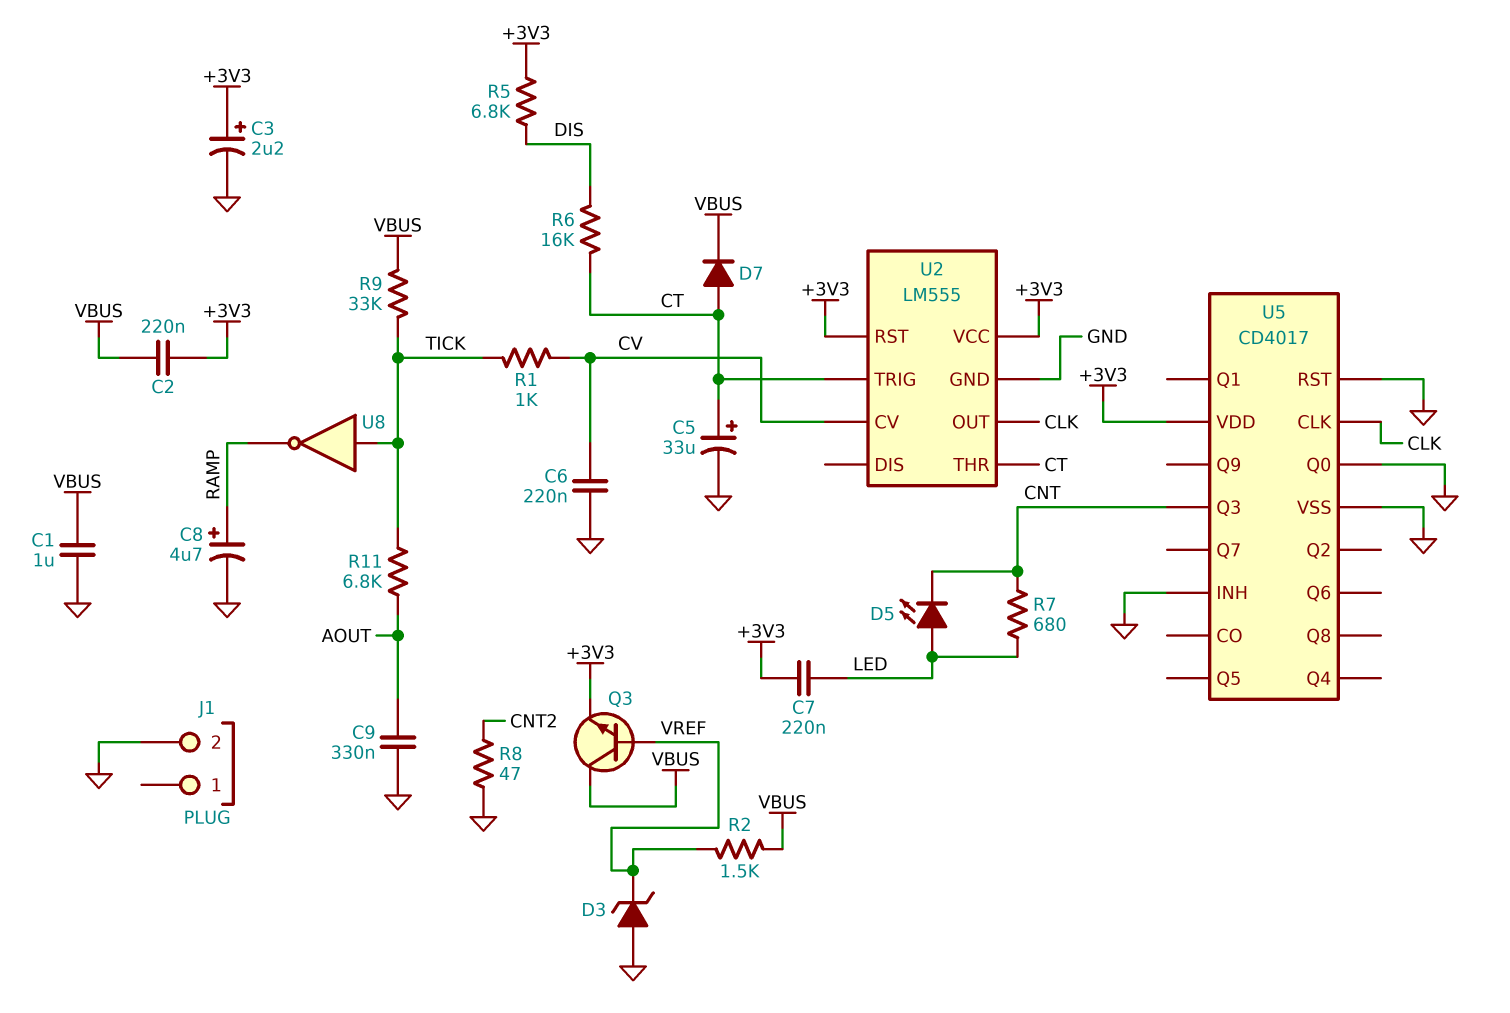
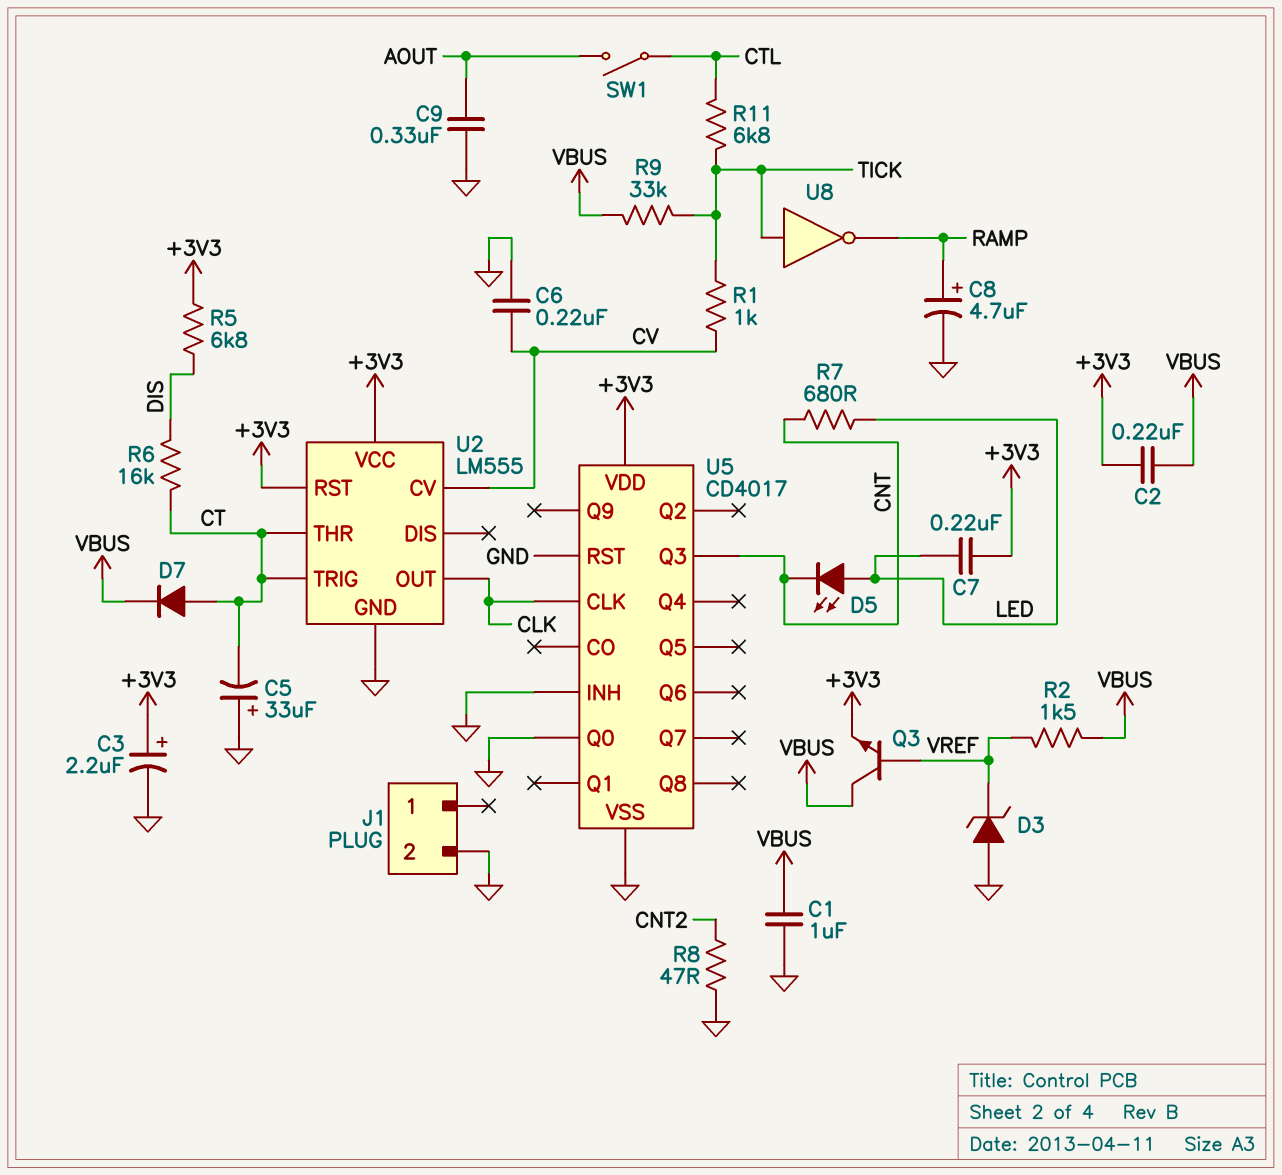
C5: 33uF (plus CT, minus GND) -> 33uF (plus GND, minus CT)
R11: 6.8k (AOUT, TICK) -> 6.8k (CTL, TICK)
SW1: none -> switch (AOUT, CTL)

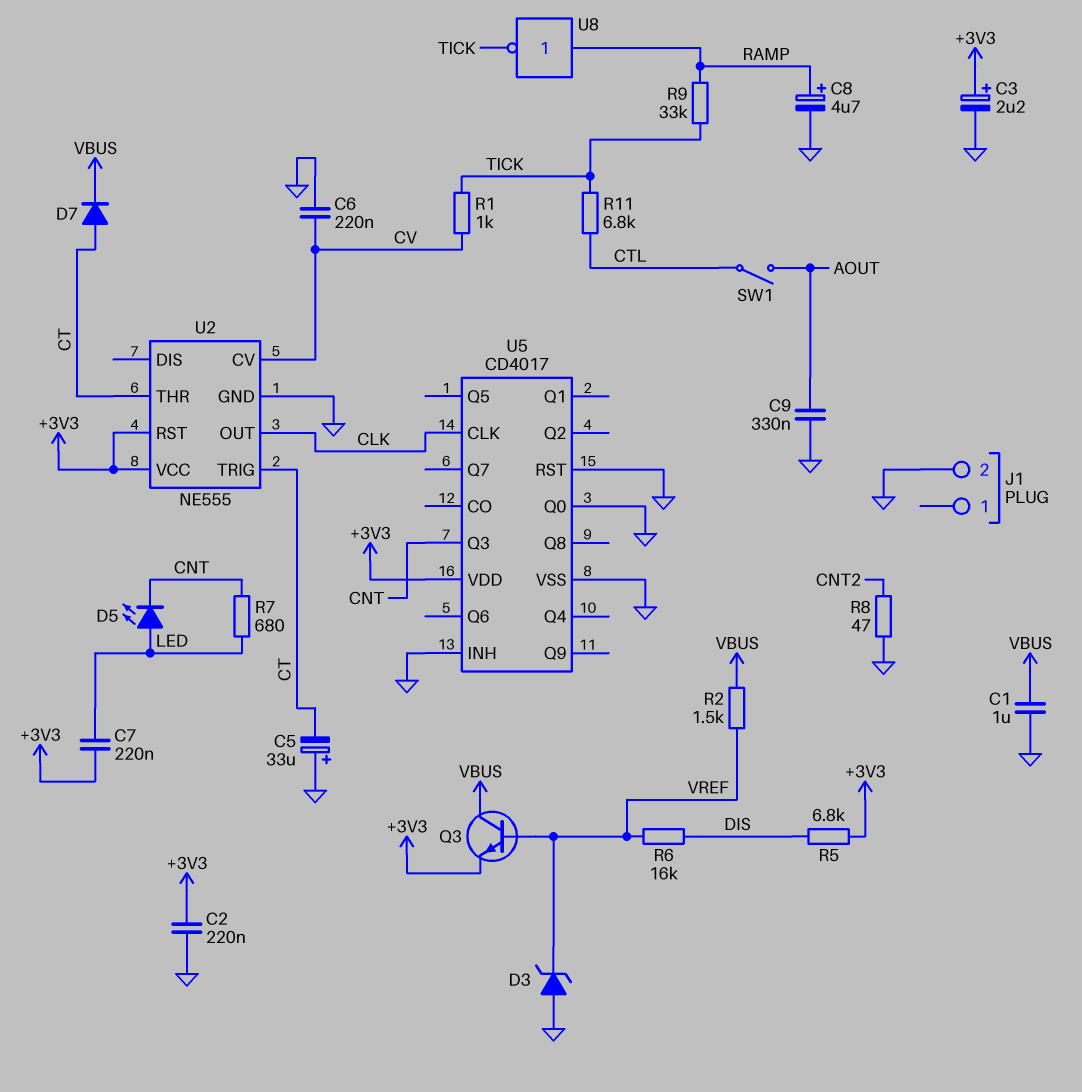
C2: 220nF (+3V3, VBUS) -> 220nF (+3V3, GND)
R6: 16k (CT, DIS) -> 16k (DIS, VREF)
R9: 33k (TICK, VBUS) -> 33k (RAMP, TICK)
U2: LM555 -> NE555
U8: NOT (in TICK, out RAMP) -> NOT (in RAMP, out TICK)

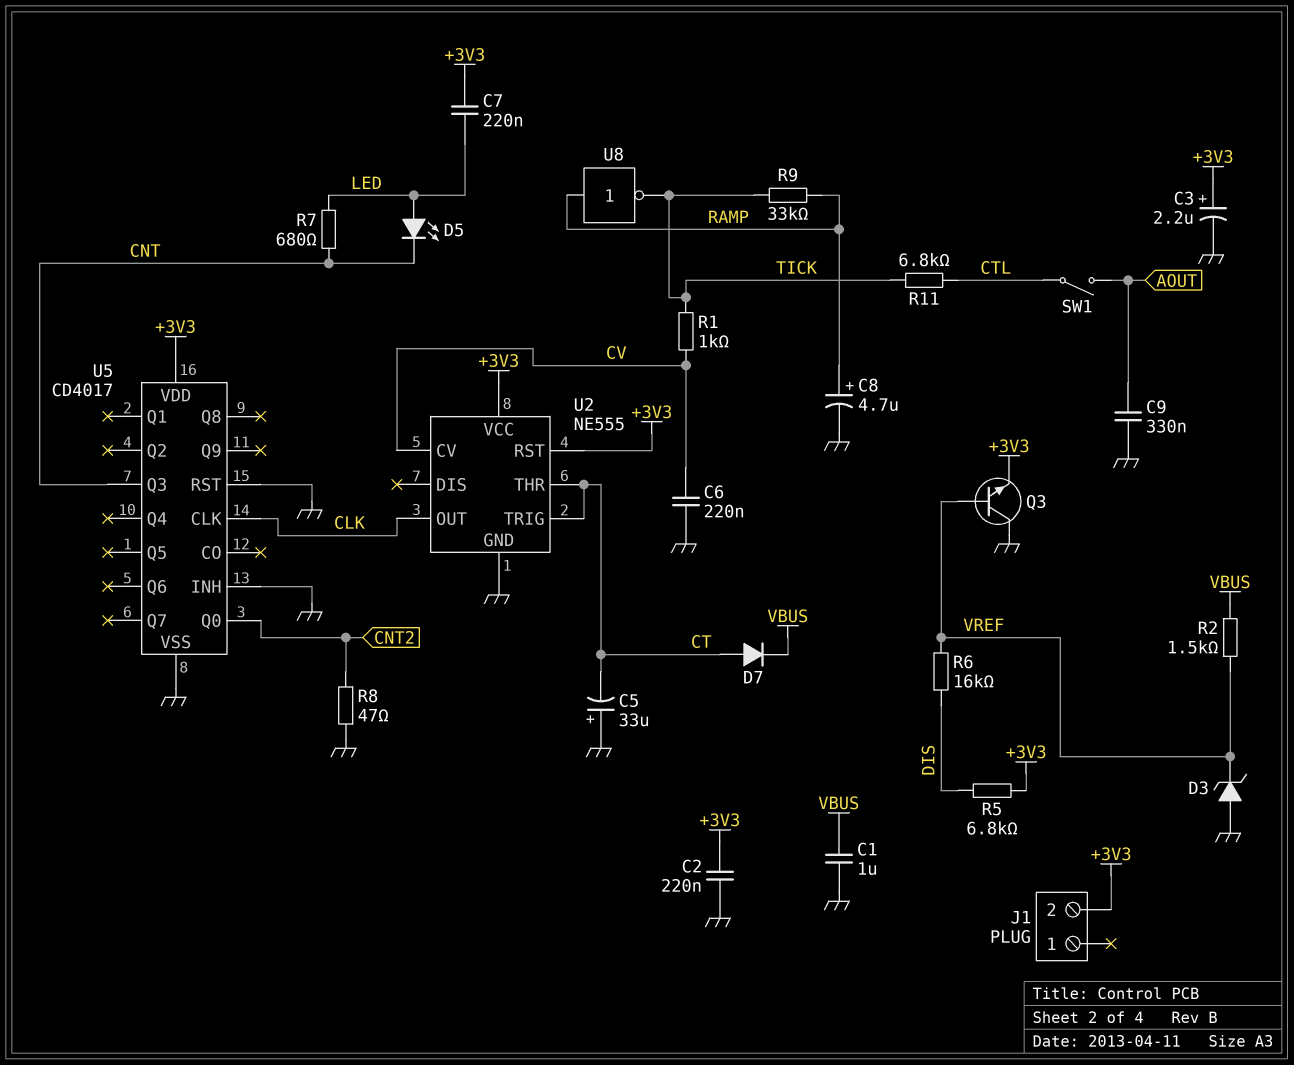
J1 pin 2: GND -> +3V3
Q3: NPN (B VREF, C VBUS, E +3V3) -> NPN (B VREF, C GND, E +3V3)
U5 pin Q0: GND -> CNT2

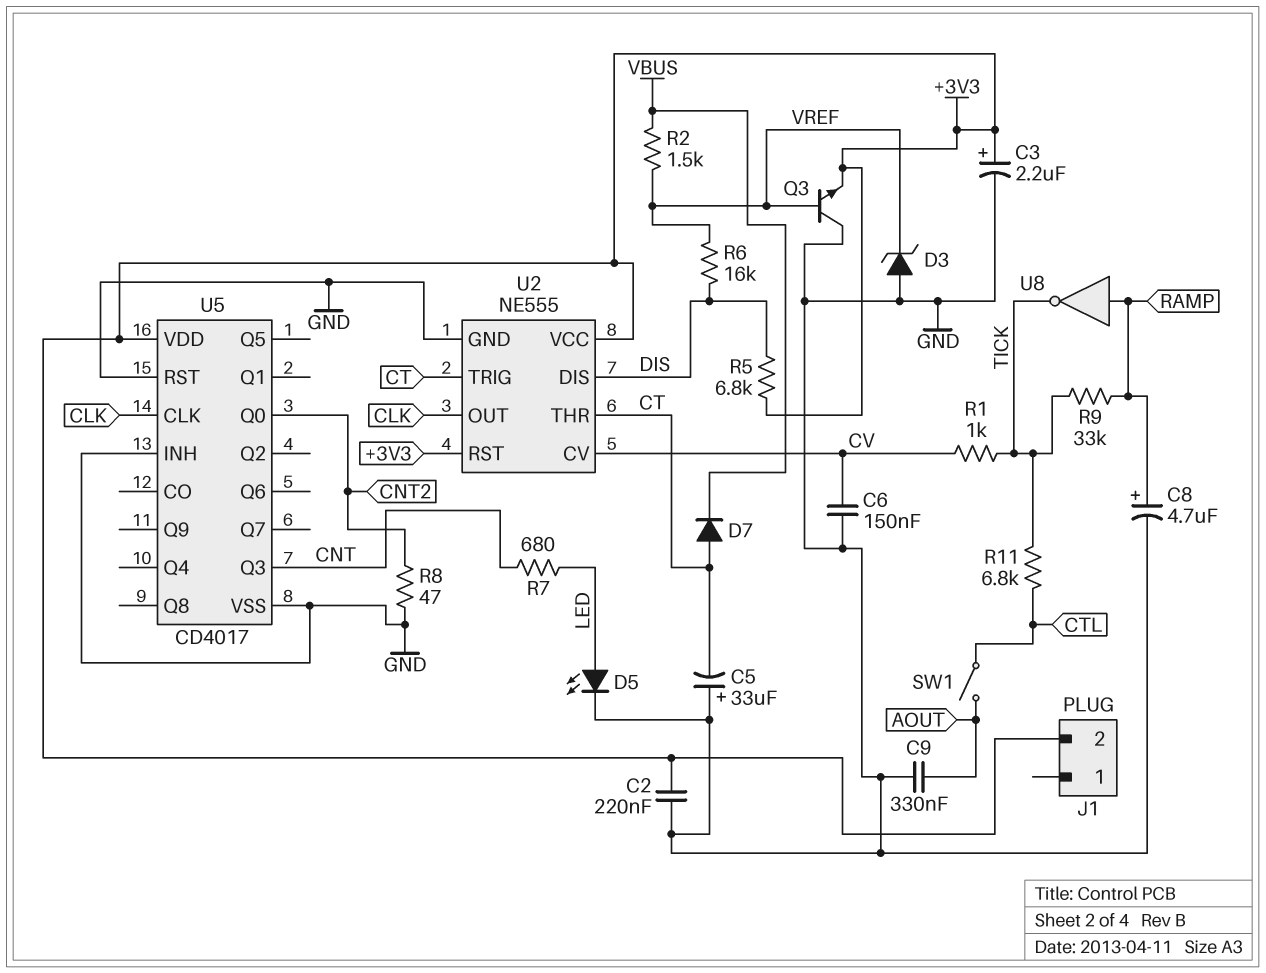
C1: 1uF (GND, VBUS) -> none
C6: 220nF (CV, GND) -> 150nF (CV, GND)
C7: 220nF (+3V3, LED) -> none
D5: LED (A LED, K CNT) -> LED (A LED, K GND)
U2 pin DIS: none -> DIS

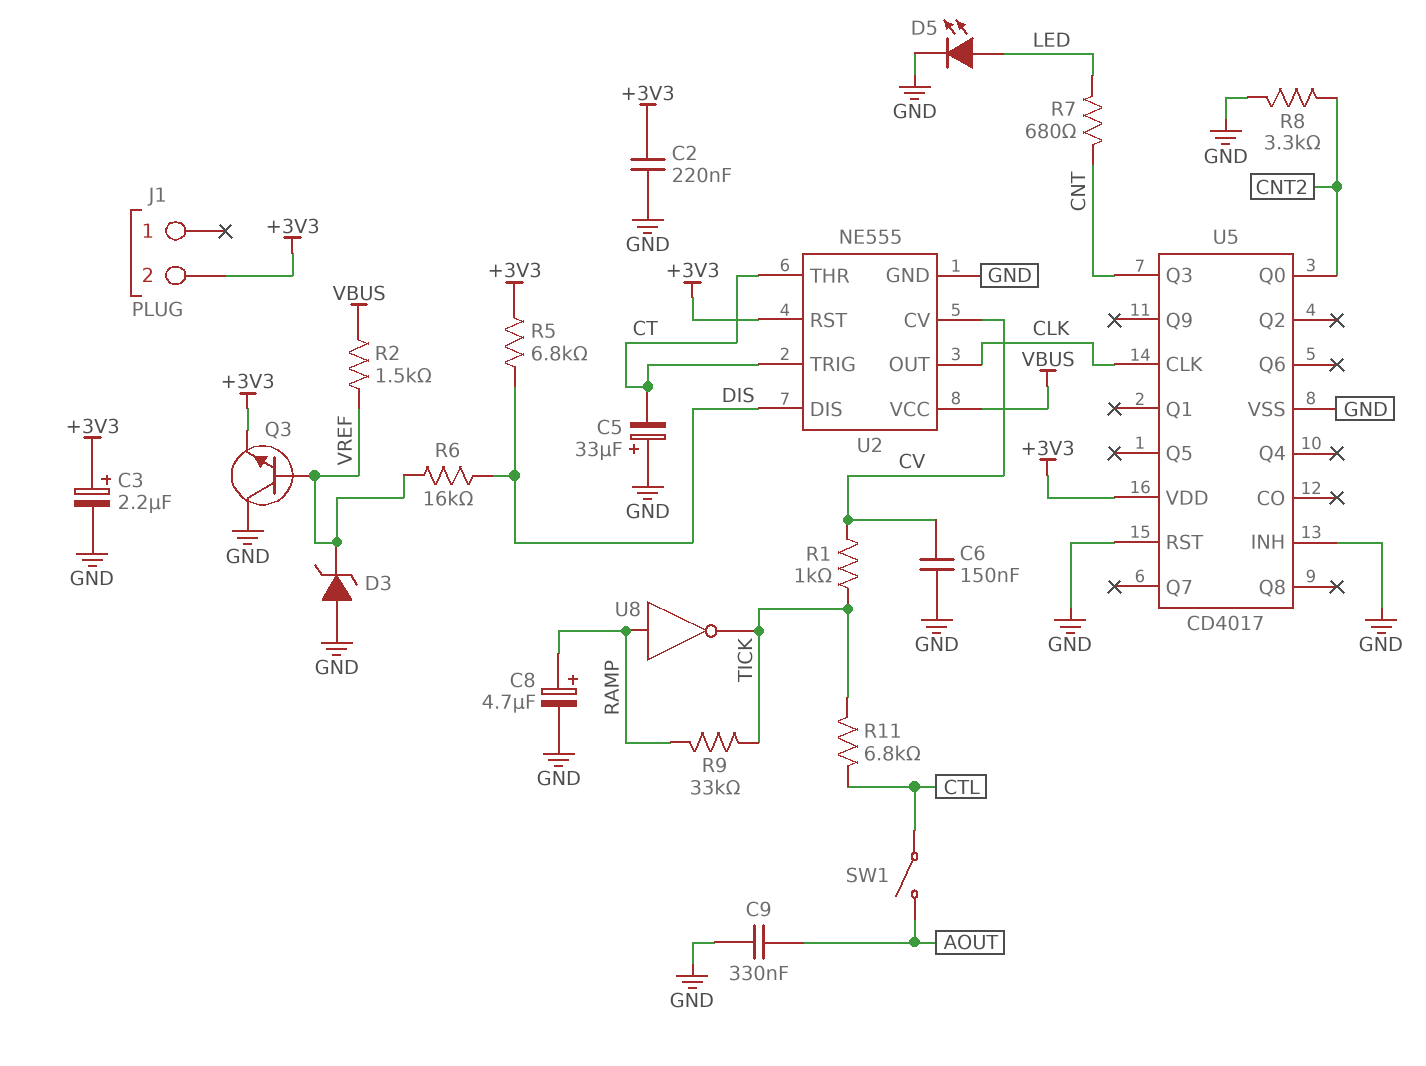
D7: diode (A CT, K VBUS) -> none
R8: 47 (CNT2, GND) -> 3.3k (CNT2, GND)
U2 pin VCC: +3V3 -> VBUS

